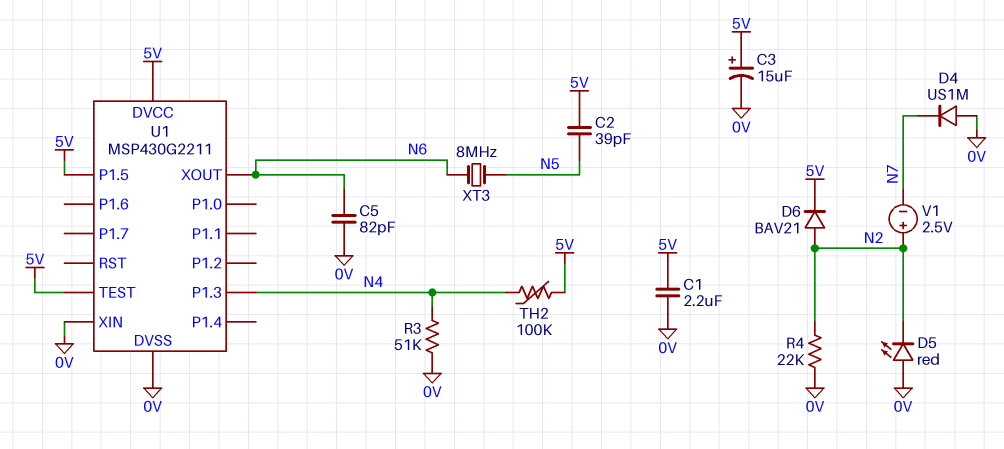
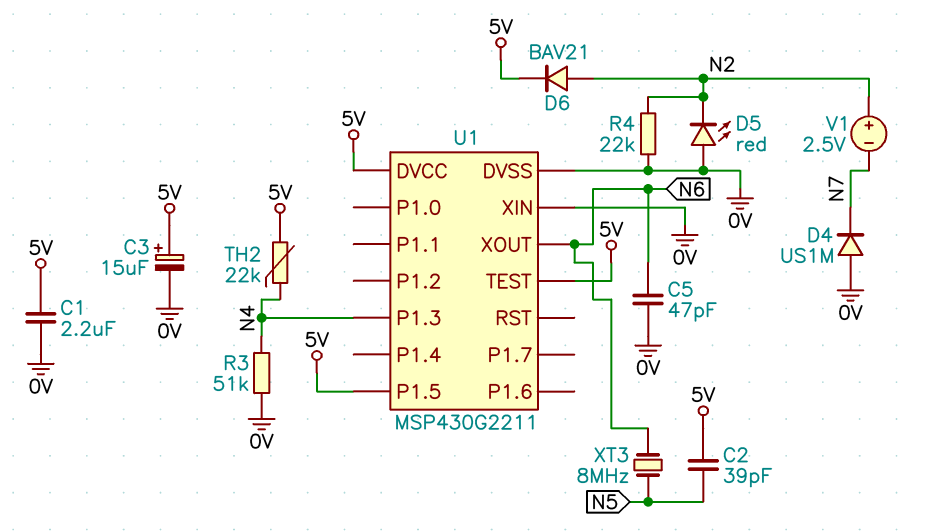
C5: 82pF (0V, N6) -> 47pF (0V, N6)
TH2: 100k (5V, N4) -> 22k (5V, N4)

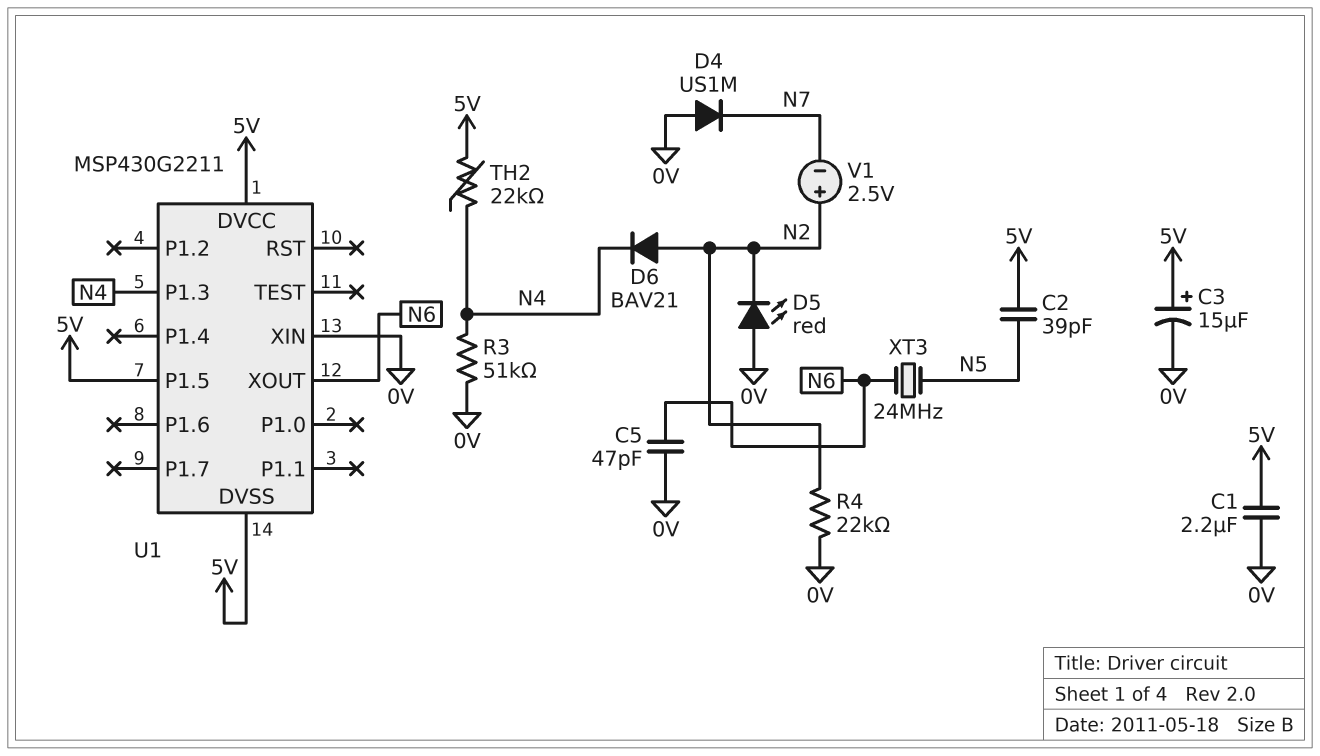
D6: diode BAV21 (A N2, K 5V) -> diode BAV21 (A N2, K N4)
U1 pin DVSS: 0V -> 5V
U1 pin TEST: 5V -> none
XT3: 8MHz (N5, N6) -> 24MHz (N5, N6)

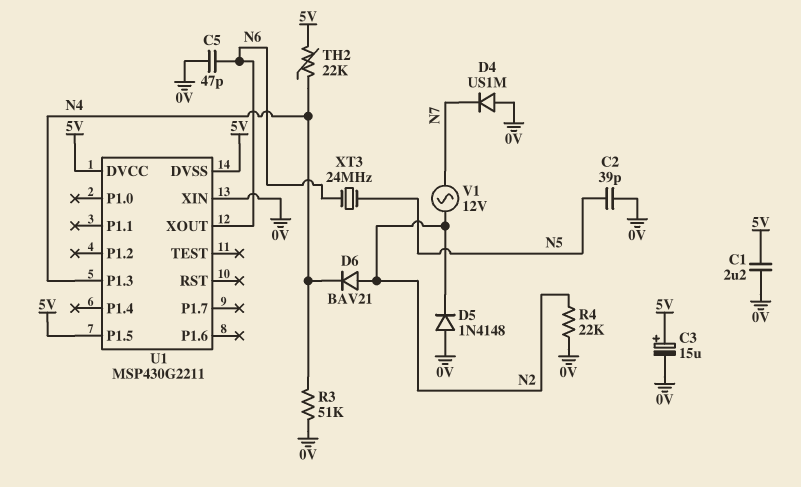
C2: 39pF (5V, N5) -> 39pF (0V, N5)
D5: LED red (A 0V, K N2) -> diode 1N4148 (A 0V, K N2)
V1: 2.5V (plus N2, minus N7) -> AC 12V (N2, N7)

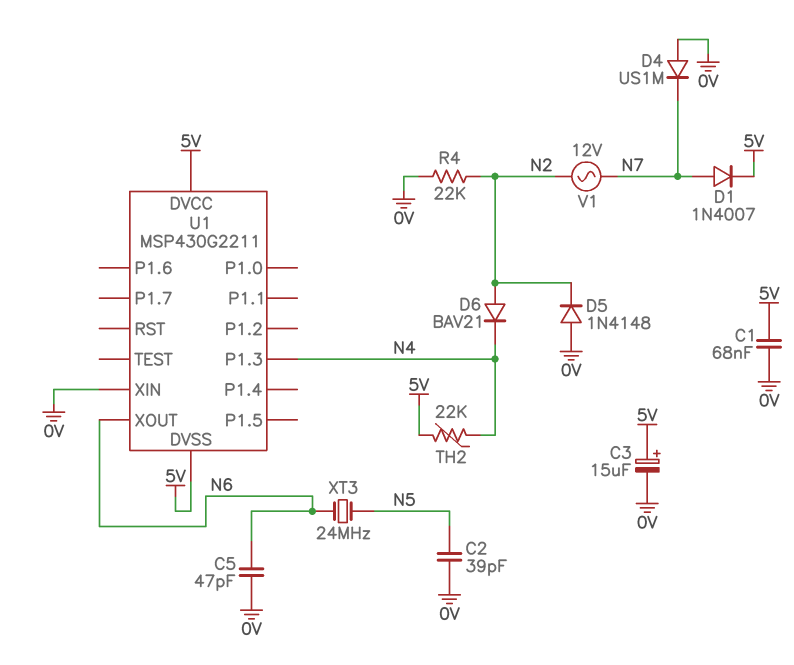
C1: 2.2uF (0V, 5V) -> 68nF (0V, 5V)
D1: none -> diode 1N4007 (A N7, K 5V)
R3: 51k (0V, N4) -> none
U1 pin P1.5: 5V -> none

